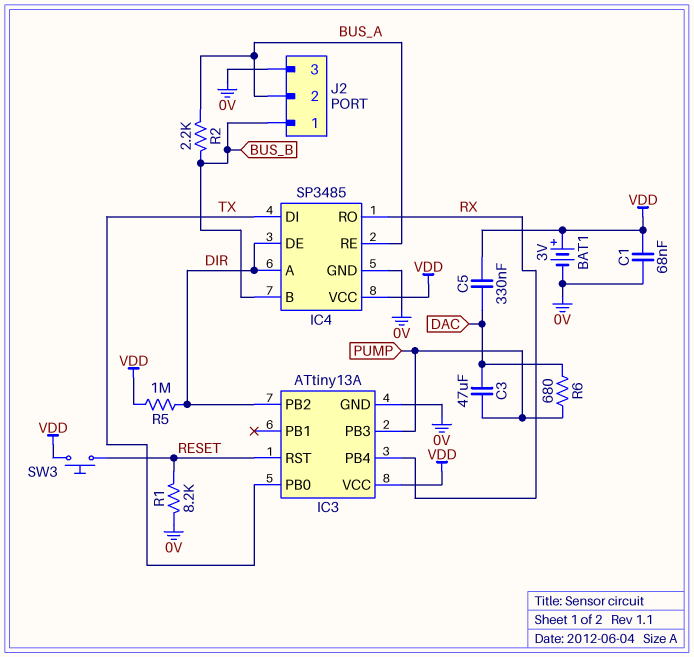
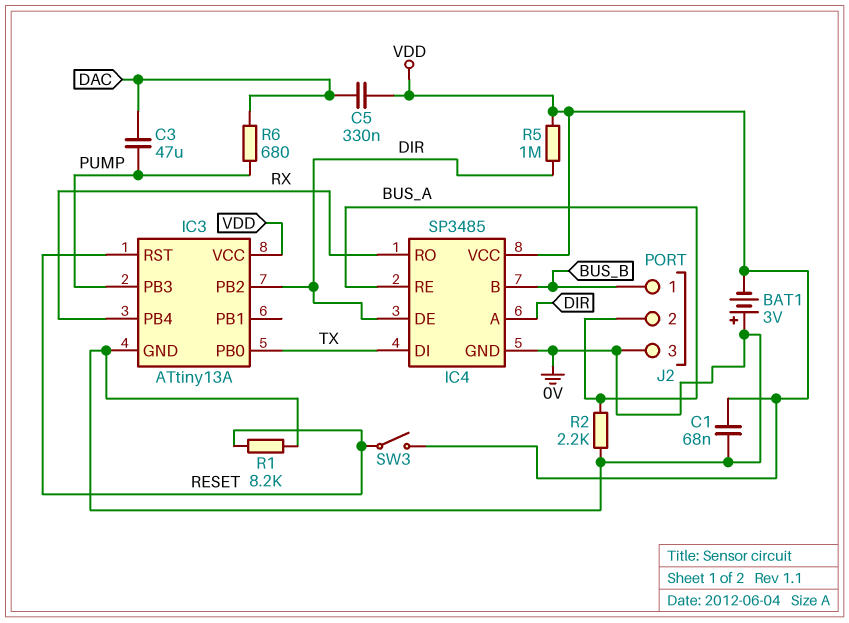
BAT1: 3V (plus VDD, minus 0V) -> 3V (plus 0V, minus VDD)
R2: 2.2k (BUS_A, BUS_B) -> 2.2k (0V, BUS_A)
SW3: button (RESET, VDD) -> switch (RESET, VDD)

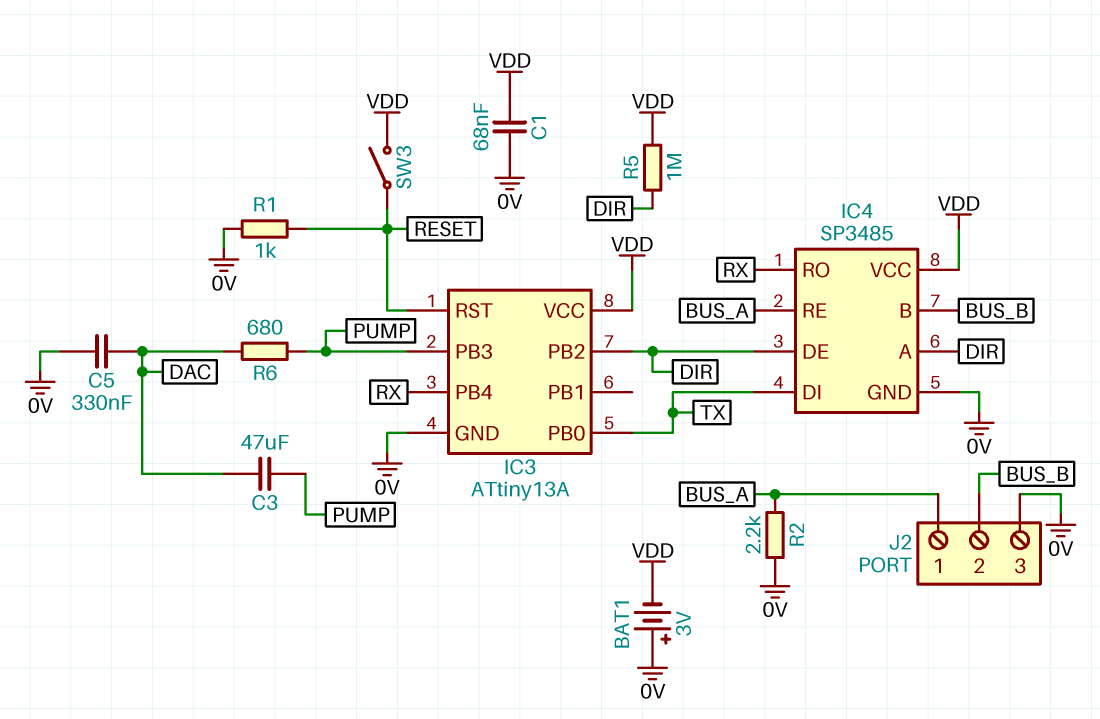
C5: 330nF (DAC, VDD) -> 330nF (0V, DAC)
J2 pin 1: BUS_B -> BUS_A
J2 pin 2: BUS_A -> BUS_B
R1: 8.2k (0V, RESET) -> 1k (0V, RESET)

